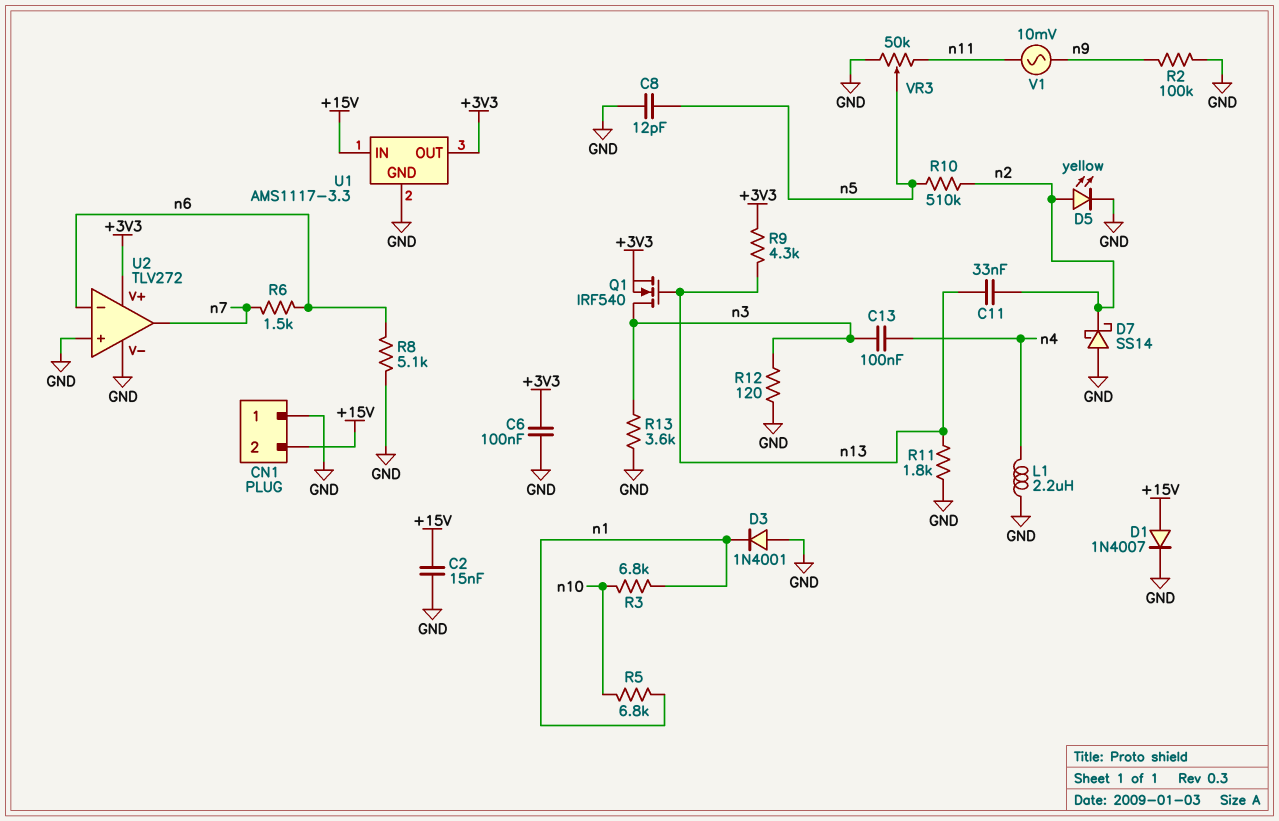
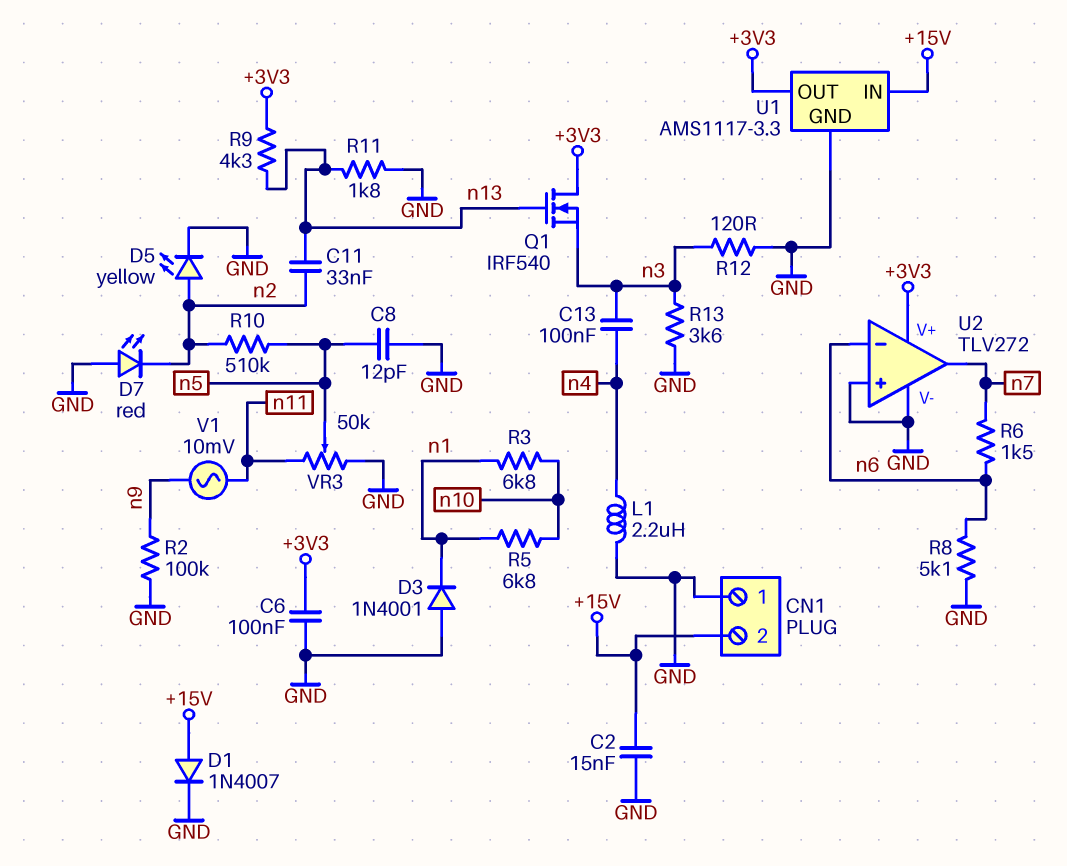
D7: schottky SS14 (A GND, K n2) -> LED red (A GND, K n2)
Q1: NMOS IRF540 (G n13, D n3, S +3V3) -> NMOS IRF540 (G n13, D +3V3, S n3)

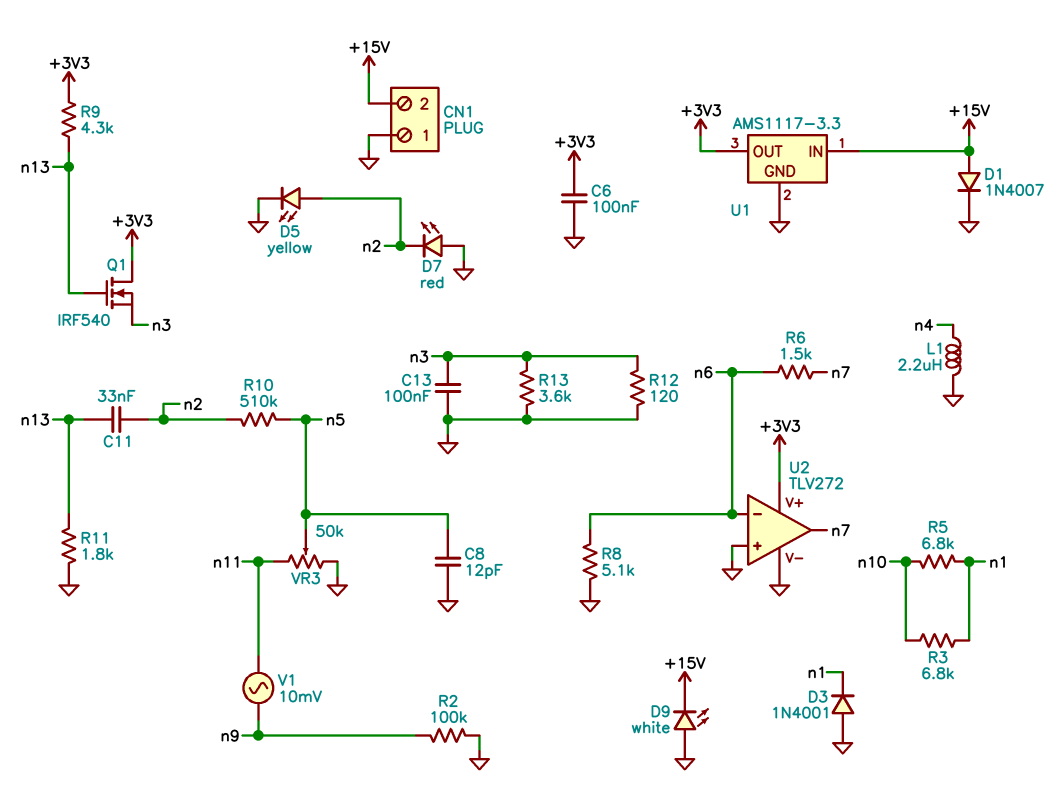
C2: 15nF (+15V, GND) -> none
C13: 100nF (n3, n4) -> 100nF (GND, n3)
D9: none -> LED white (A GND, K +15V)

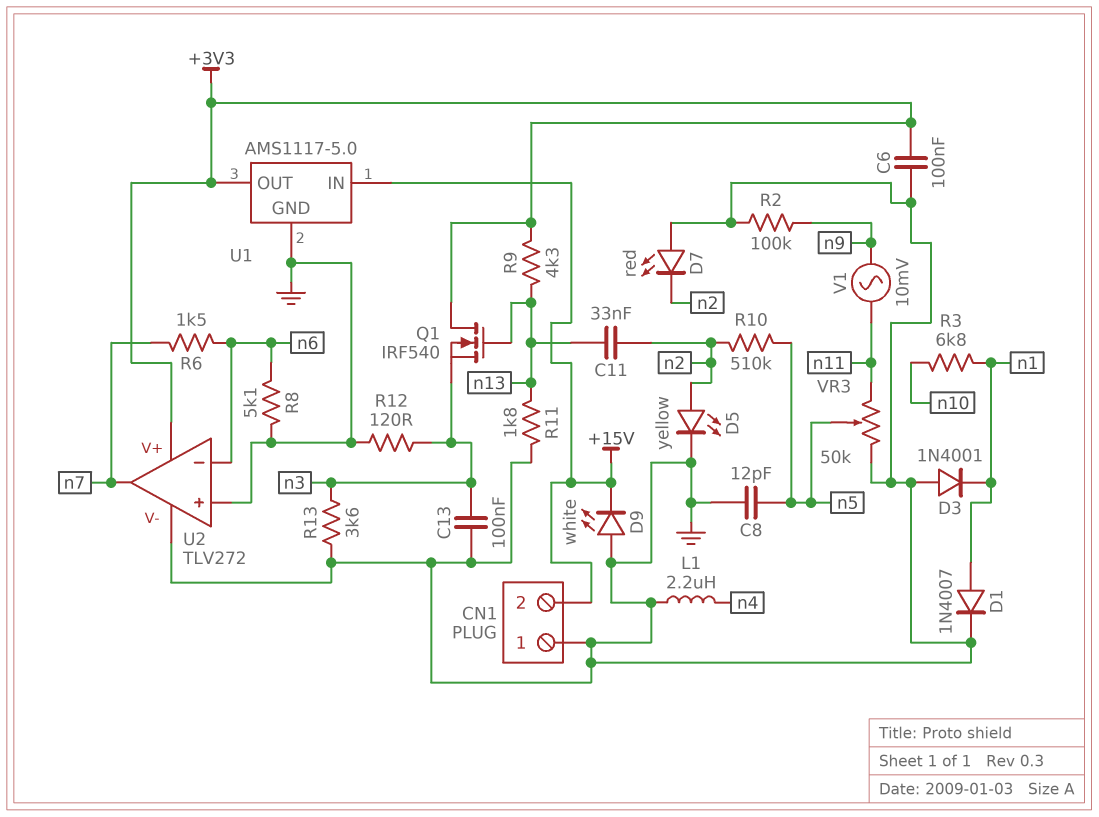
D1: diode 1N4007 (A +15V, K GND) -> diode 1N4007 (A n1, K GND)
R5: 6.8k (n1, n10) -> none
U1: AMS1117-3.3 -> AMS1117-5.0

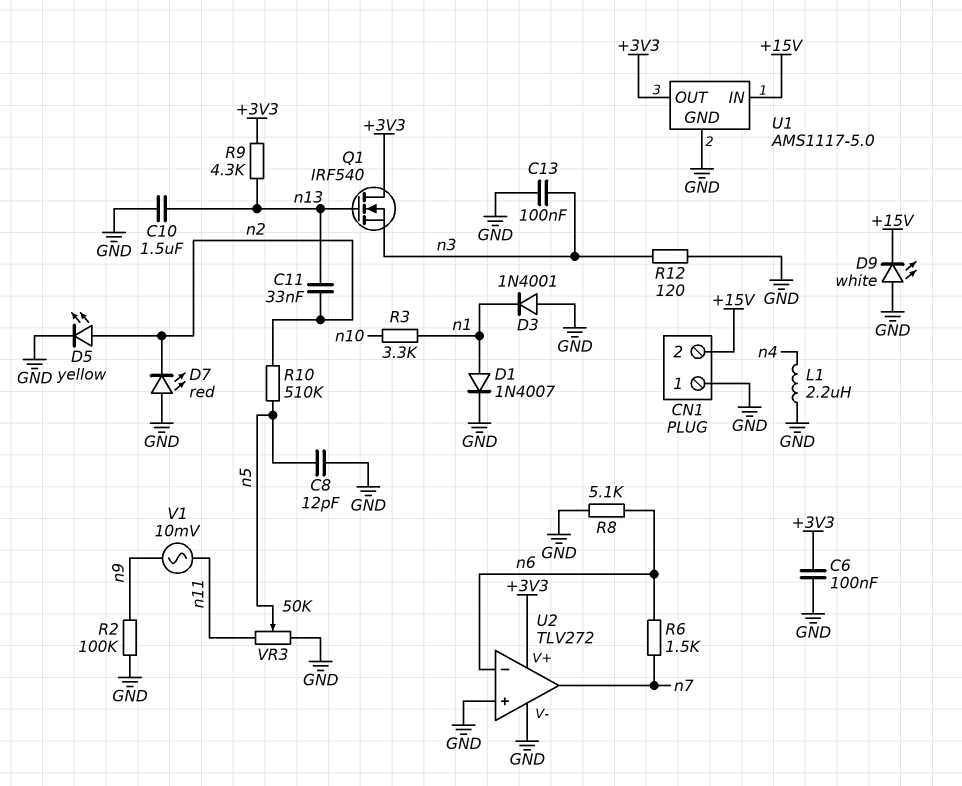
C10: none -> 1.5uF (GND, n13)
R3: 6.8k (n1, n10) -> 3.3k (n1, n10)
R11: 1.8k (GND, n13) -> none
R13: 3.6k (GND, n3) -> none

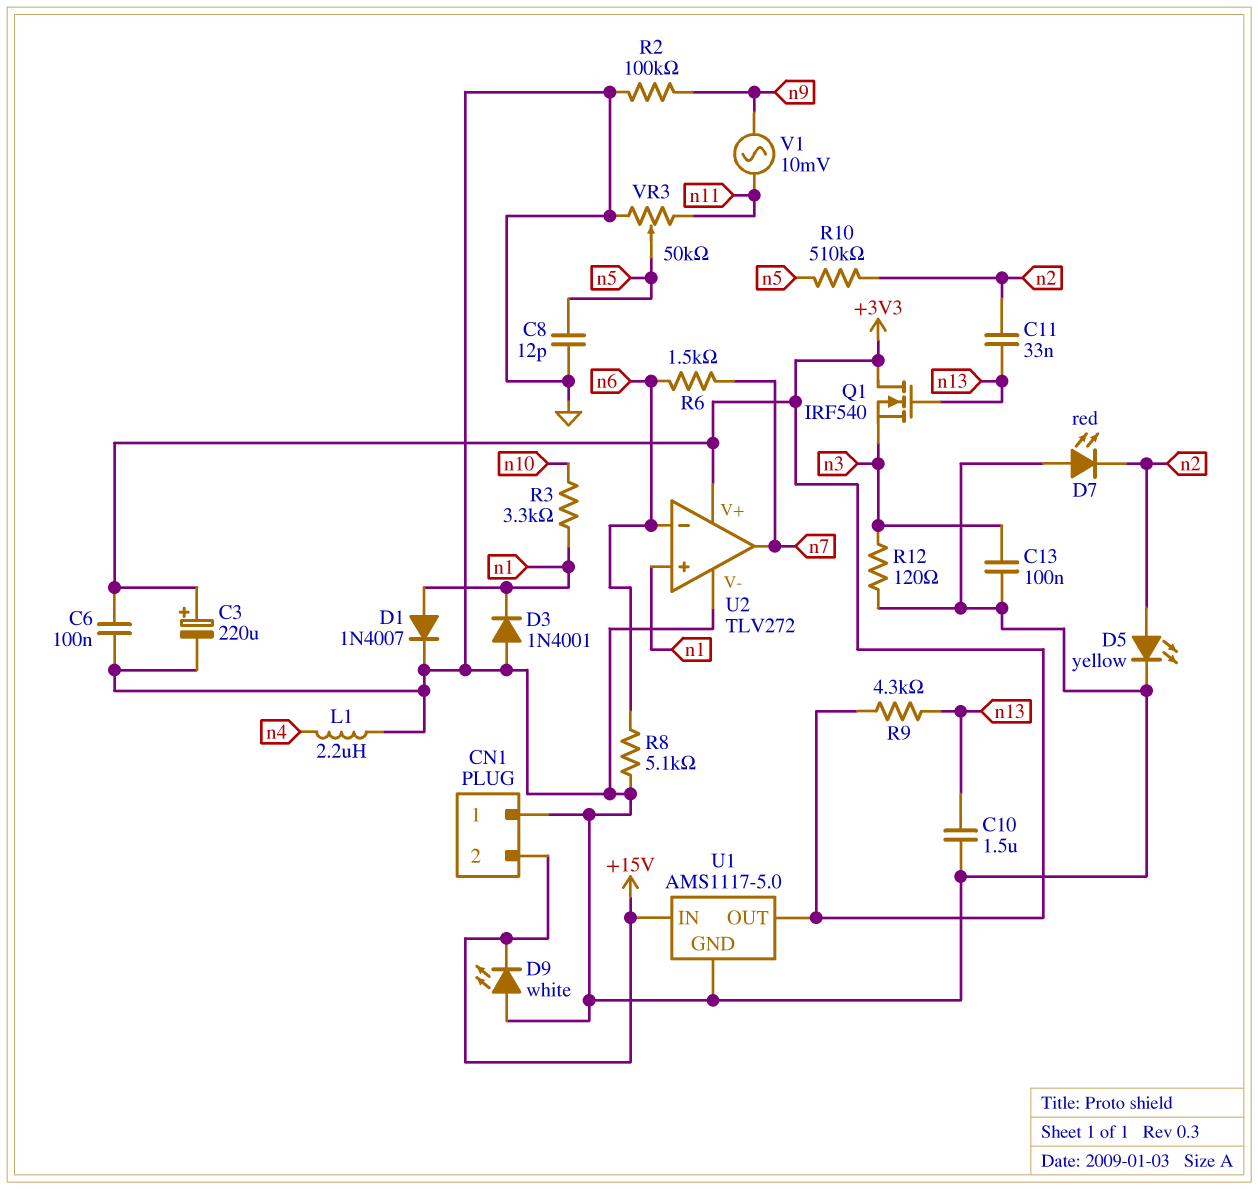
C3: none -> 220uF (plus +3V3, minus GND)
U2 pin in+: GND -> n1

